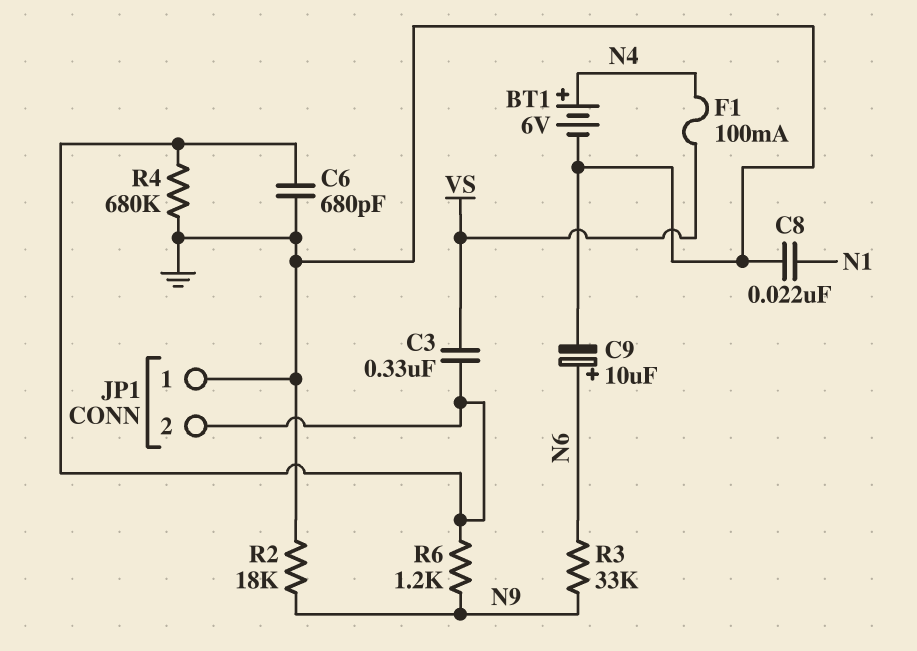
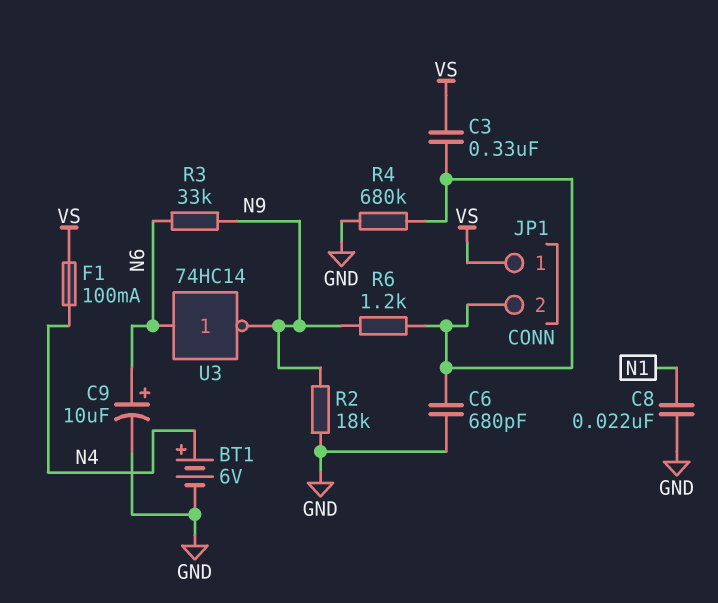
JP1 pin 1: GND -> VS
U3: none -> NOT 74HC14 (in N6, out N9)

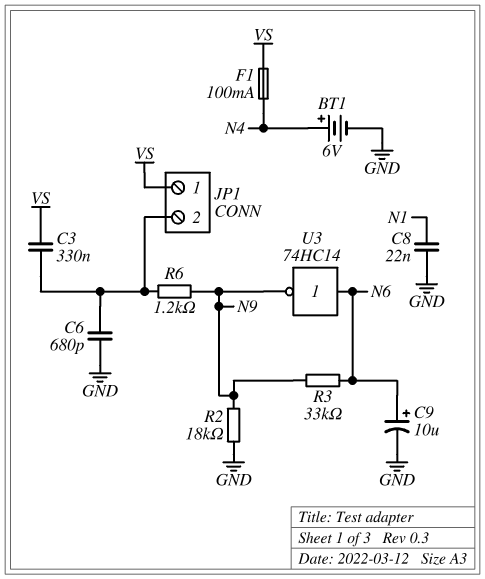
R4: 680k (GND, JP1/2) -> none

